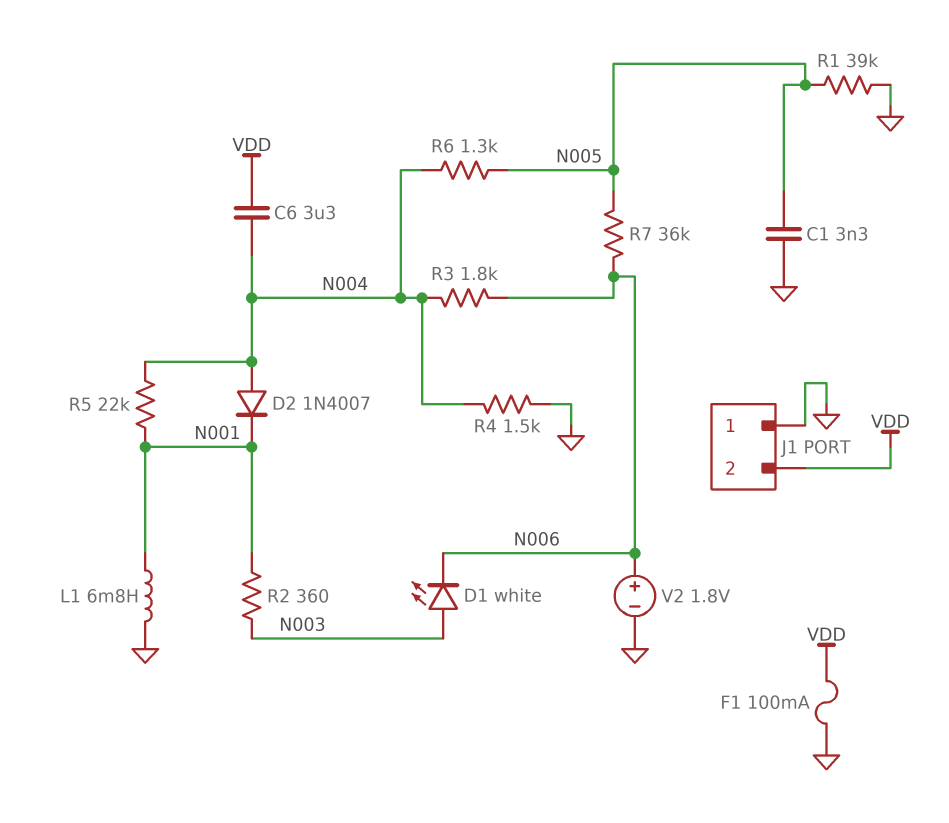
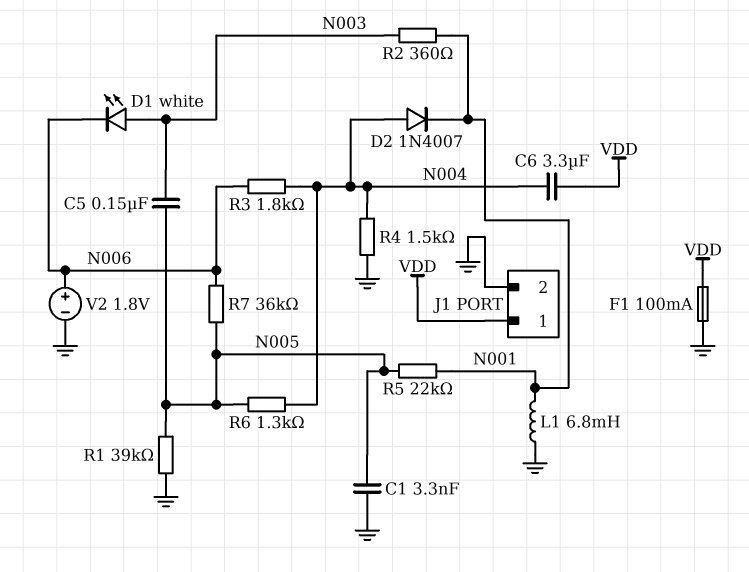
C5: none -> 150nF (N003, N005)
J1 pin 1: GND -> VDD
J1 pin 2: VDD -> GND
R5: 22k (N001, N004) -> 22k (N001, N005)

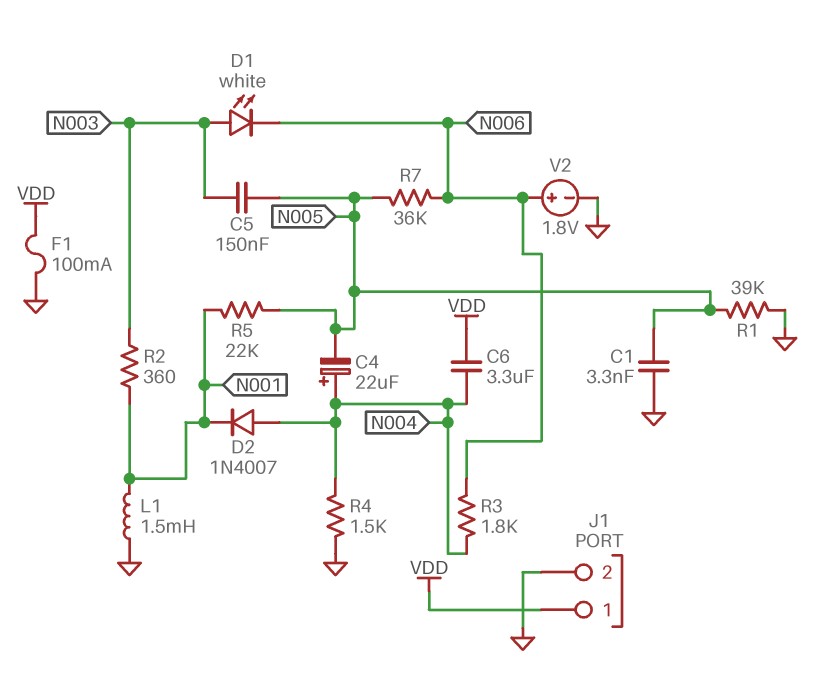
C4: none -> 22uF (plus N004, minus N005)
L1: 6.8mH (GND, N001) -> 1.5mH (GND, N001)
R6: 1.3k (N004, N005) -> none

